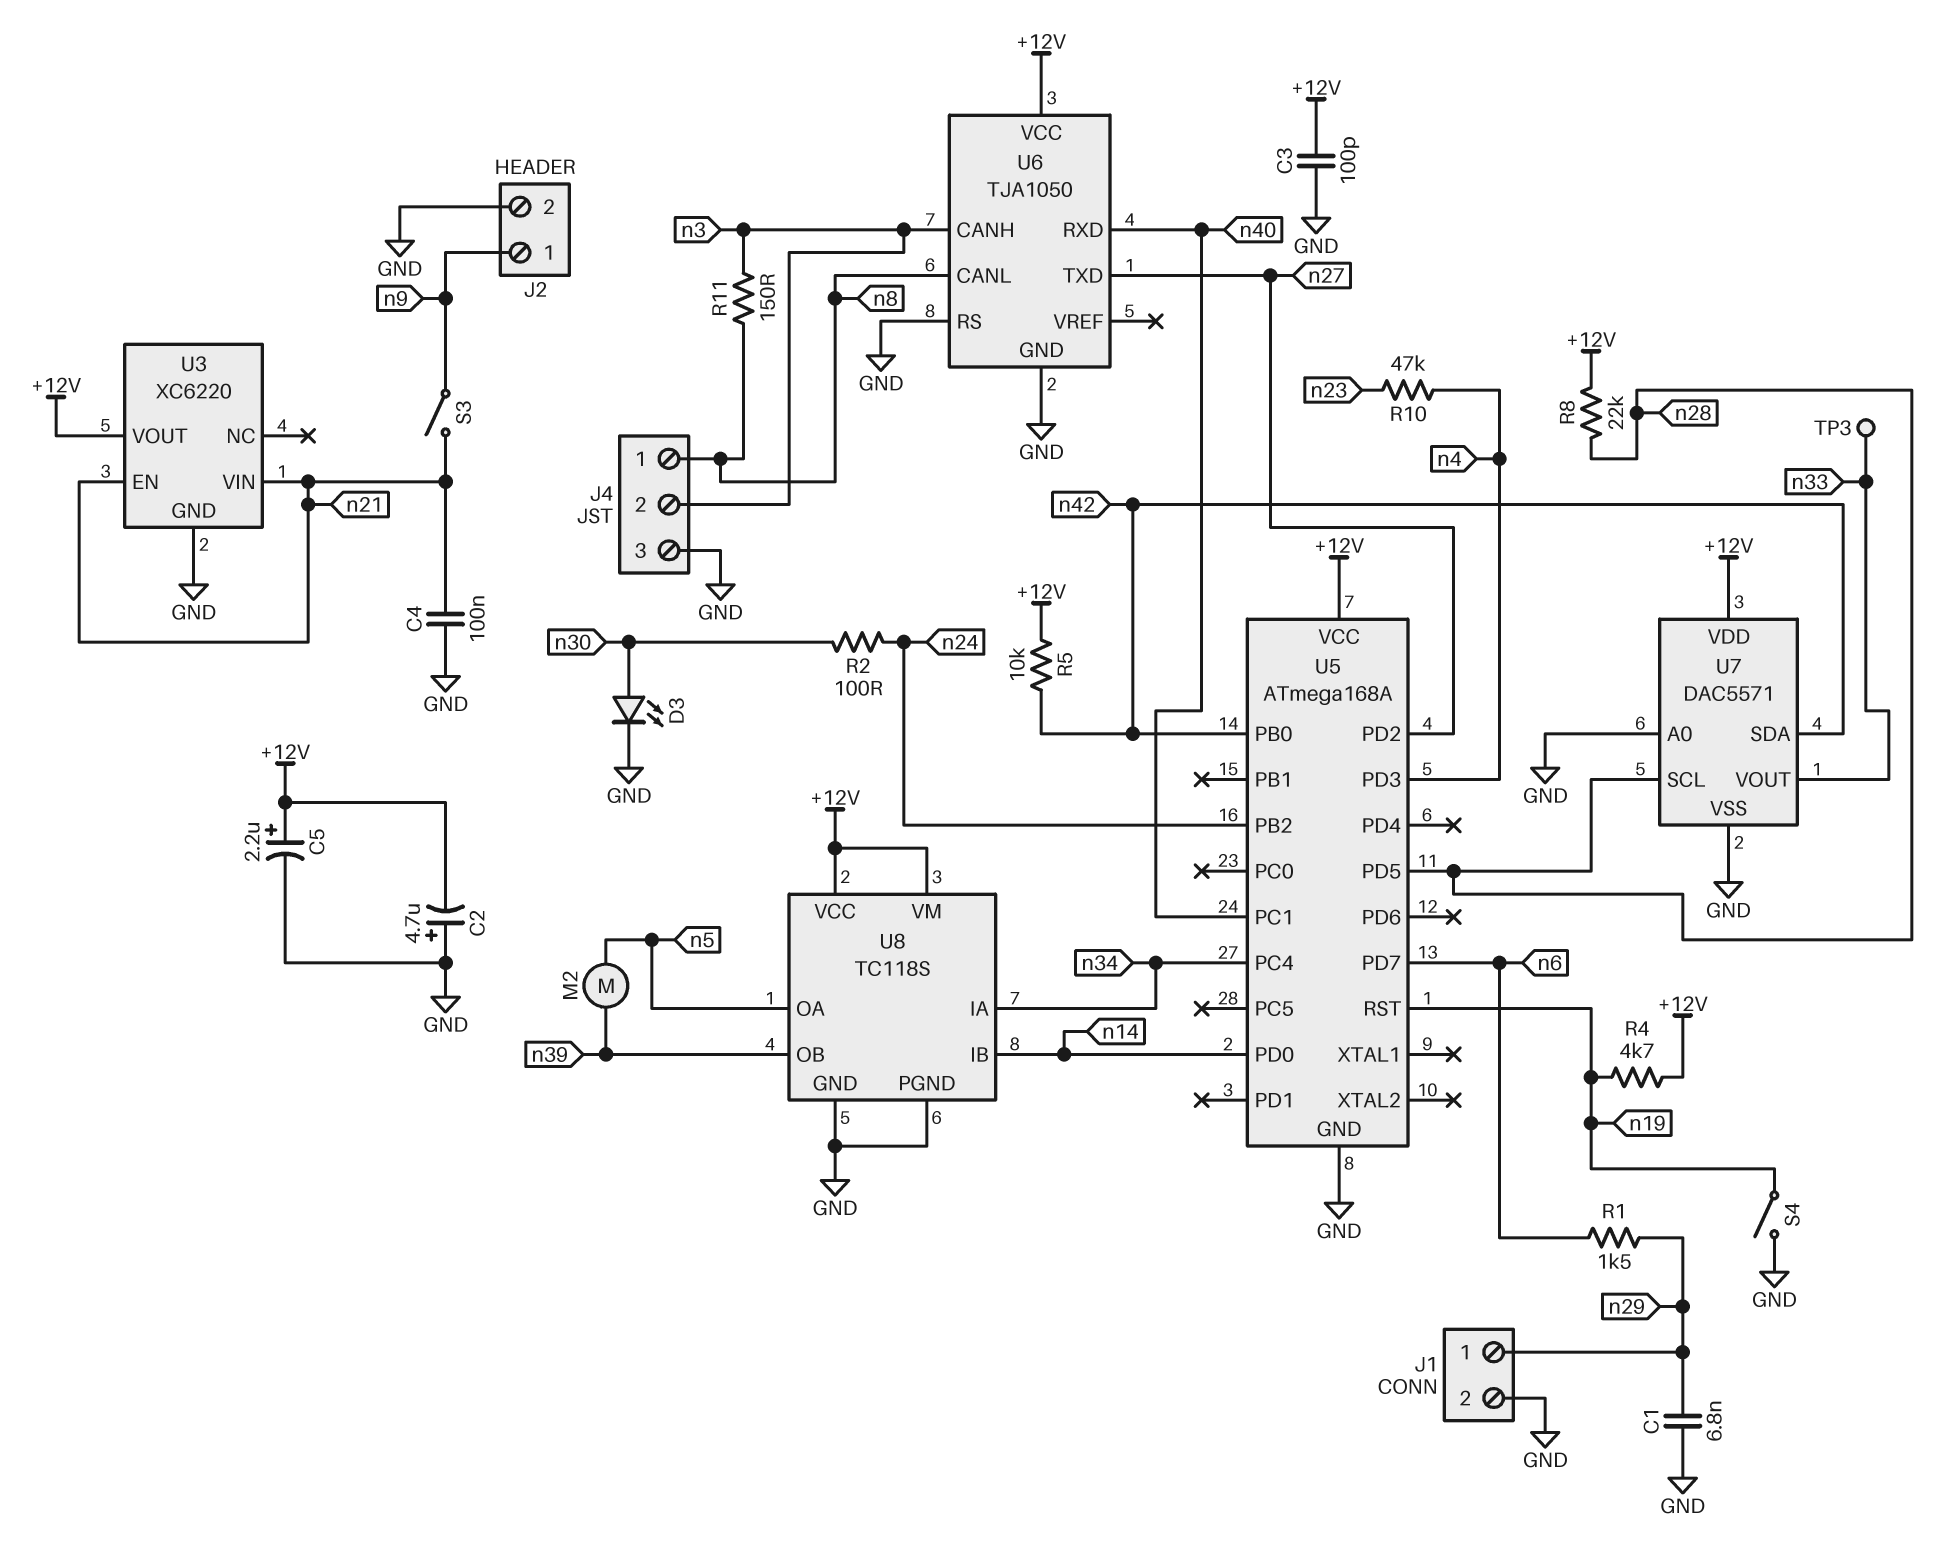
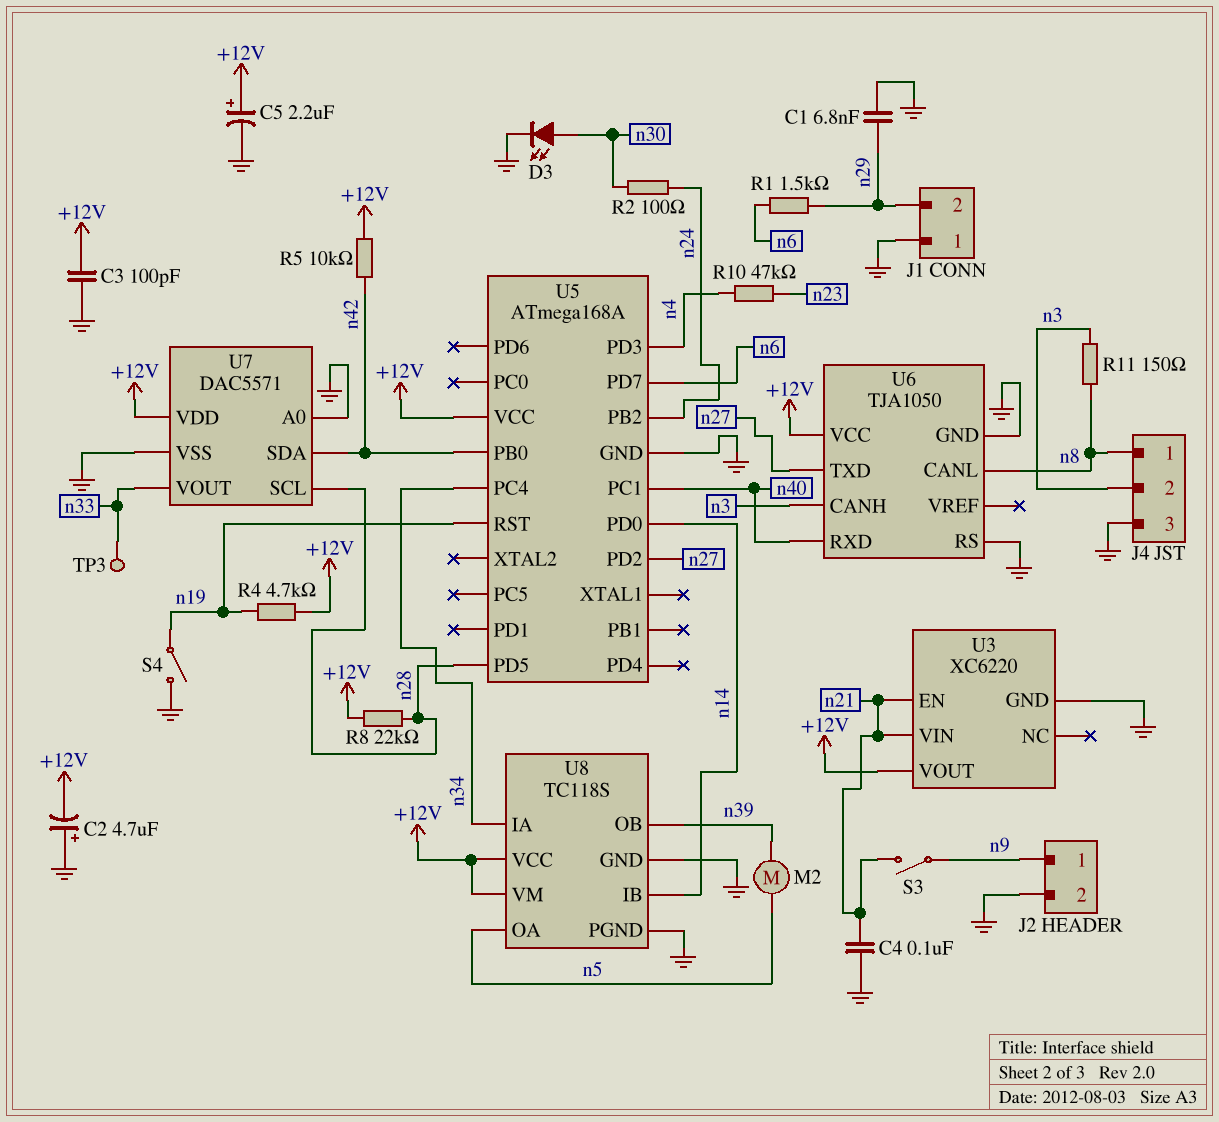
J1 pin 1: n29 -> GND
J1 pin 2: GND -> n29

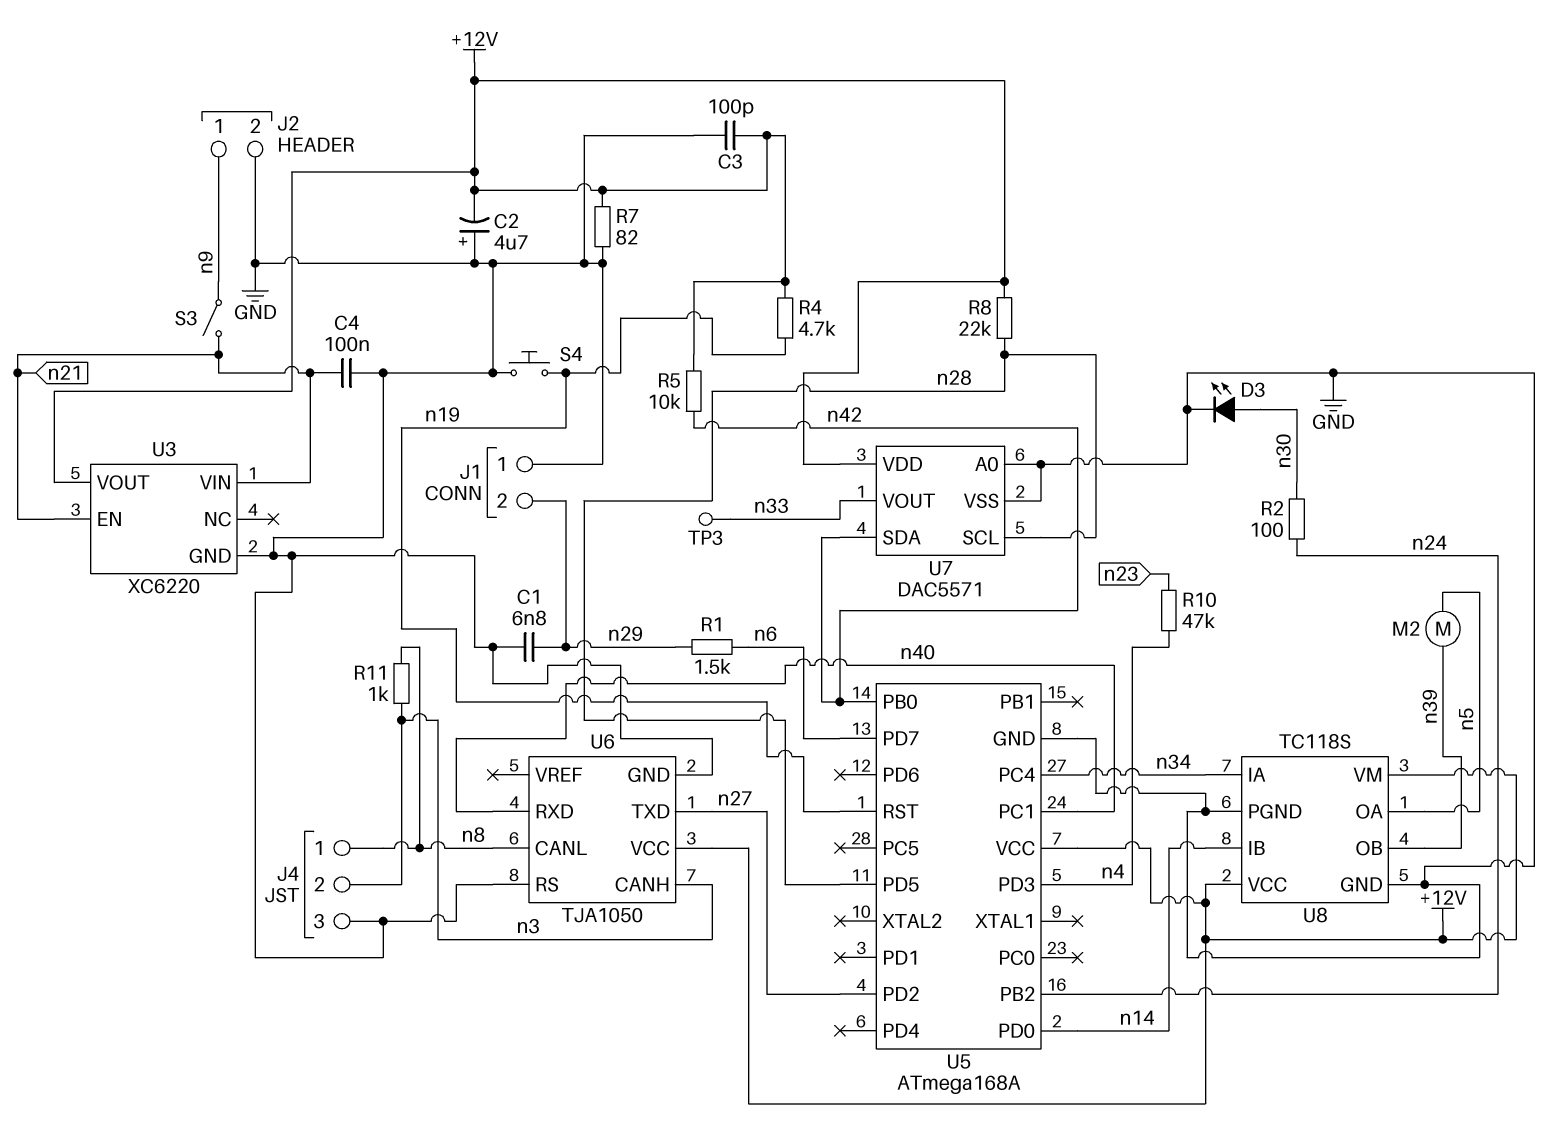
C5: 2.2uF (plus +12V, minus GND) -> none
R7: none -> 82 (+12V, GND)
R11: 150 (n3, n8) -> 1k (n3, n8)
S4: switch (GND, n19) -> button (GND, n19)

